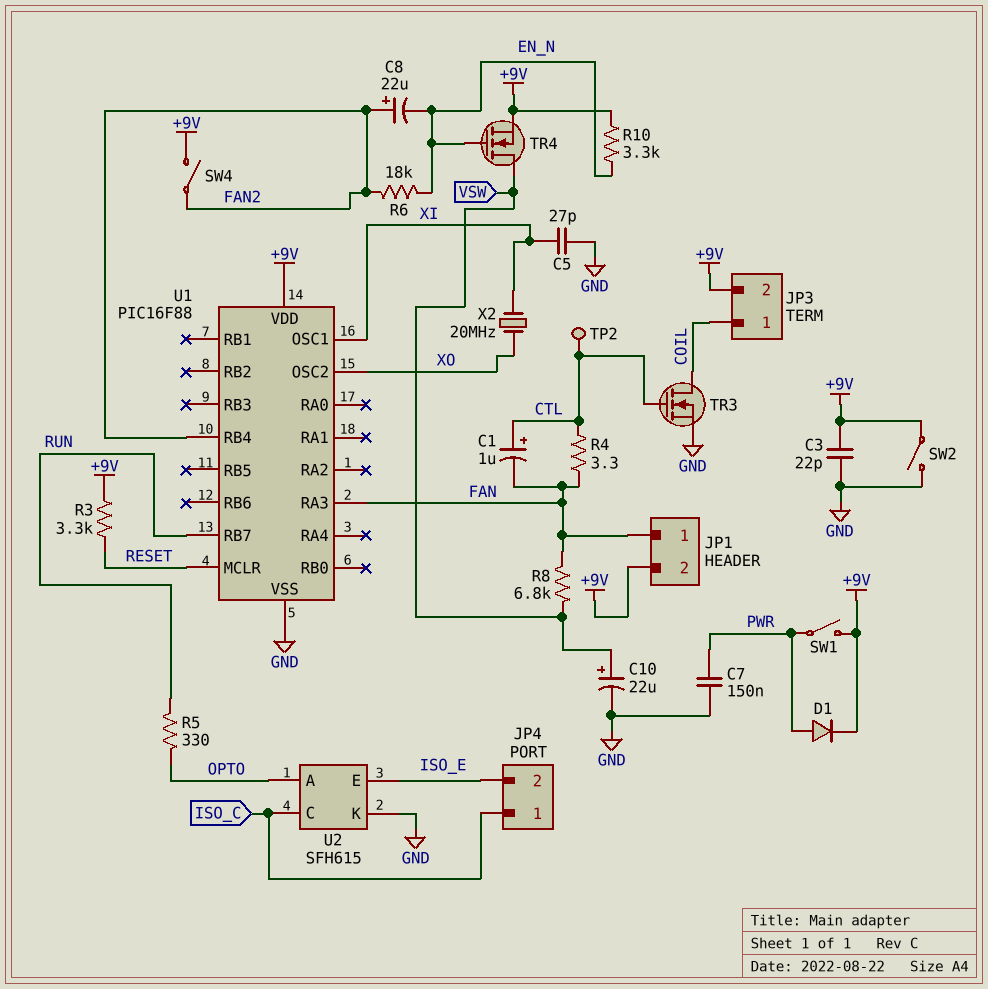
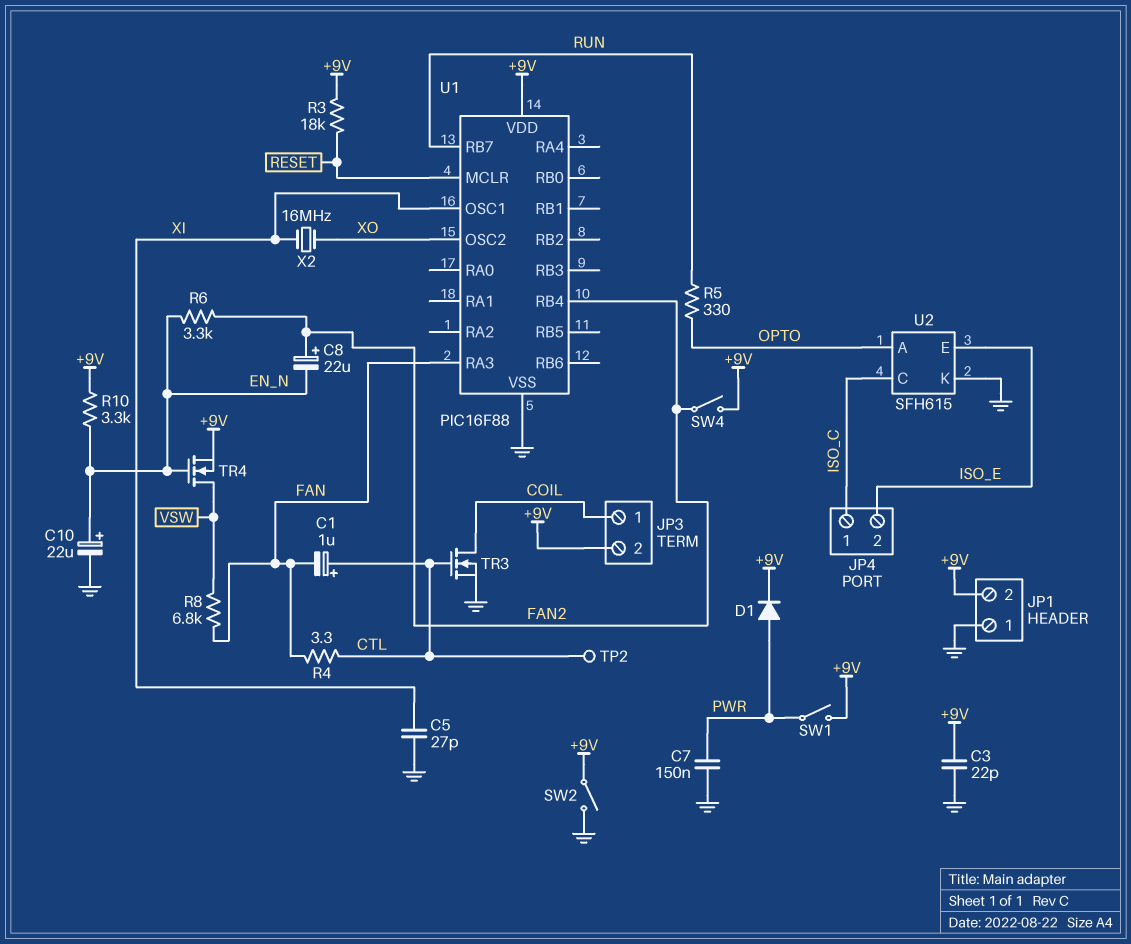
C10: 22uF (plus VSW, minus GND) -> 22uF (plus EN_N, minus GND)
JP1 pin 1: FAN -> GND
R3: 3.3k (+9V, RESET) -> 18k (+9V, RESET)
R6: 18k (EN_N, FAN2) -> 3.3k (EN_N, FAN2)
X2: 20MHz (XI, XO) -> 16MHz (XI, XO)

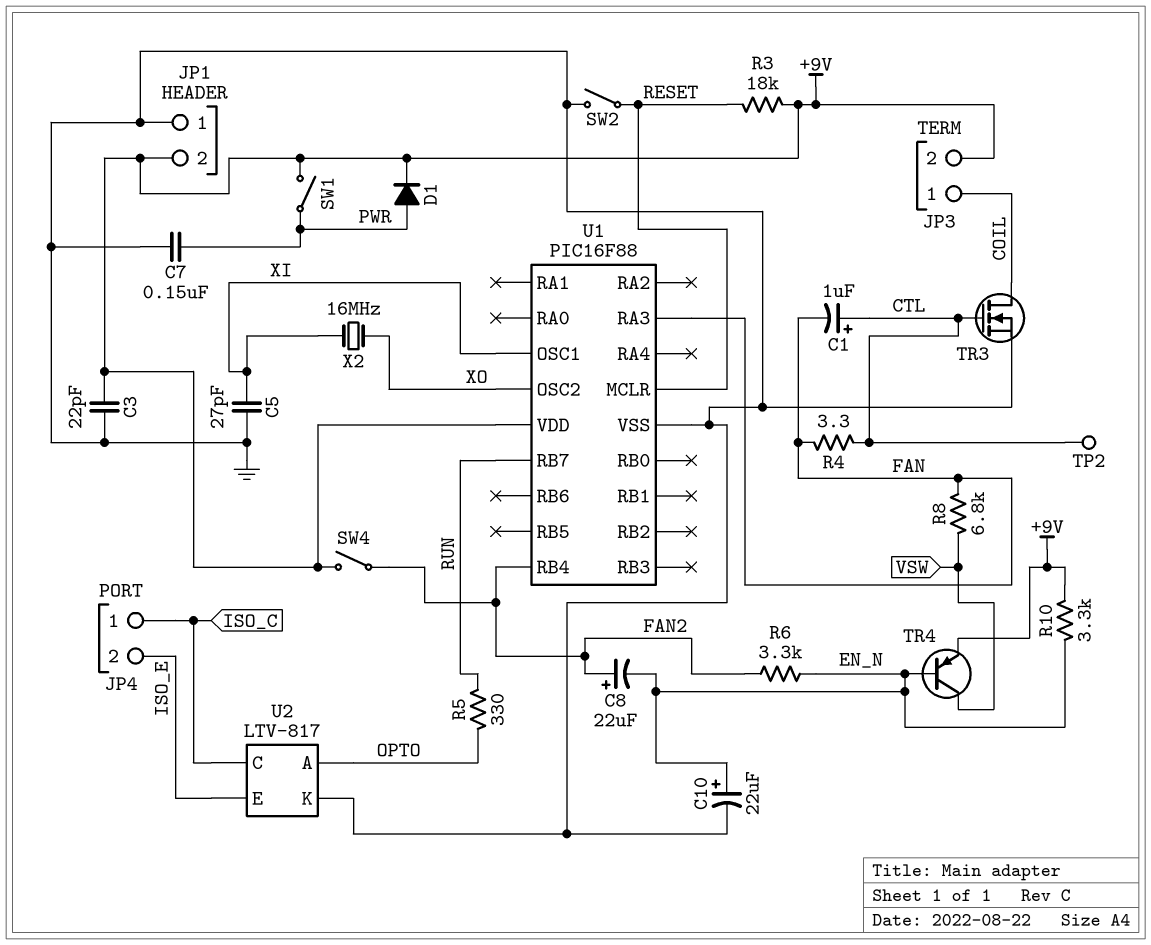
SW2: switch (+9V, GND) -> switch (GND, RESET)
TR4: NMOS (G EN_N, D VSW, S +9V) -> PNP (B EN_N, C VSW, E +9V)
U2: SFH615 -> LTV-817

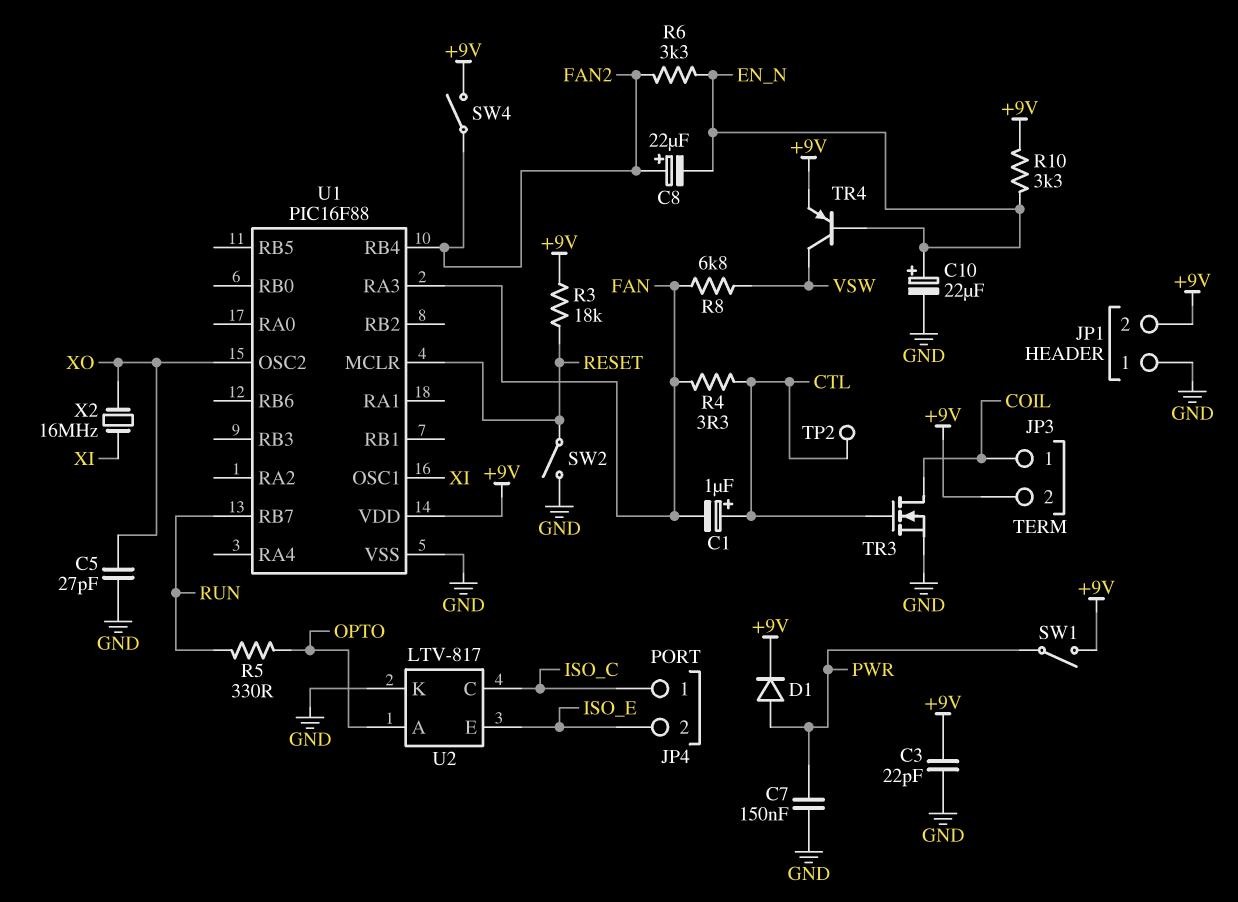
C5: 27pF (GND, XI) -> 27pF (GND, XO)

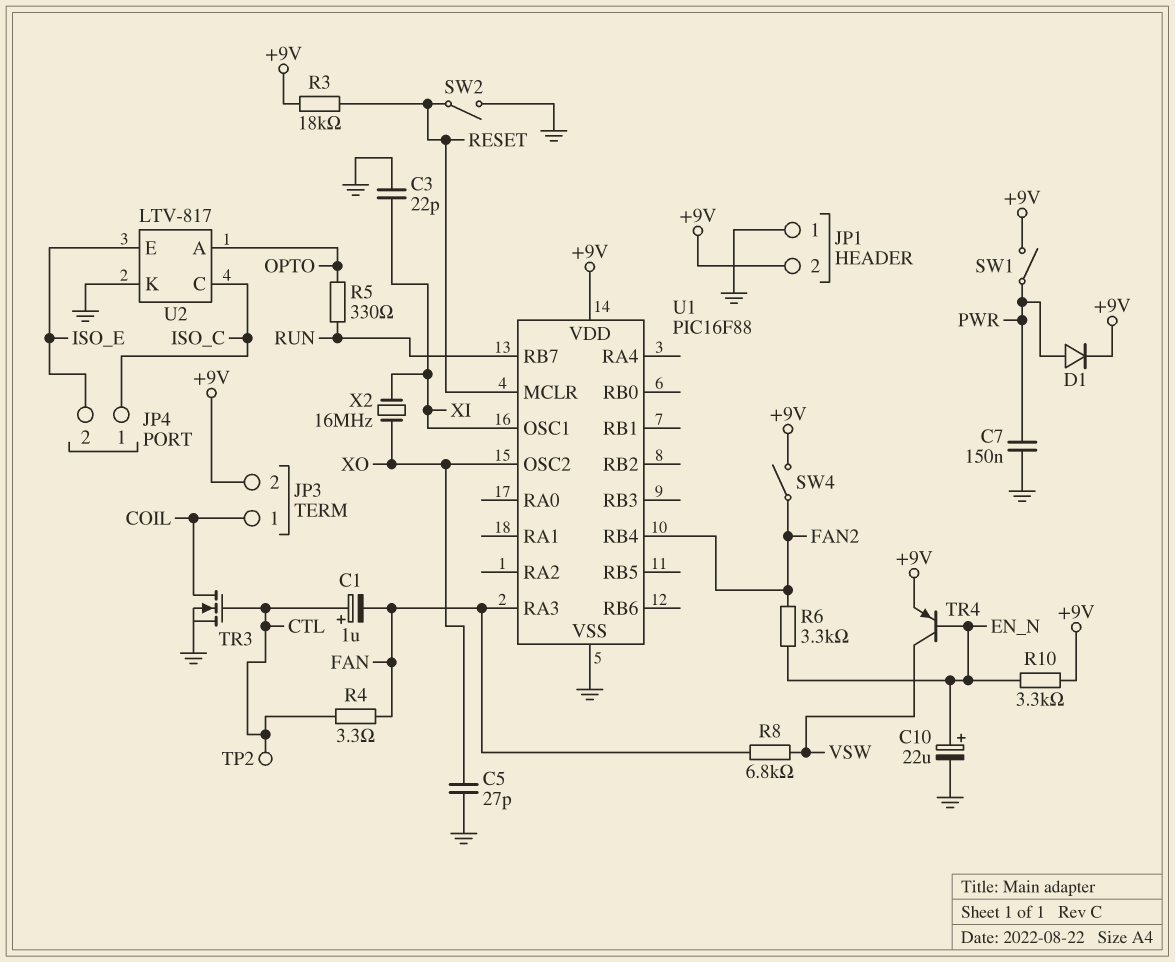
C3: 22pF (+9V, GND) -> 22pF (GND, XI)
C8: 22uF (plus FAN2, minus EN_N) -> none

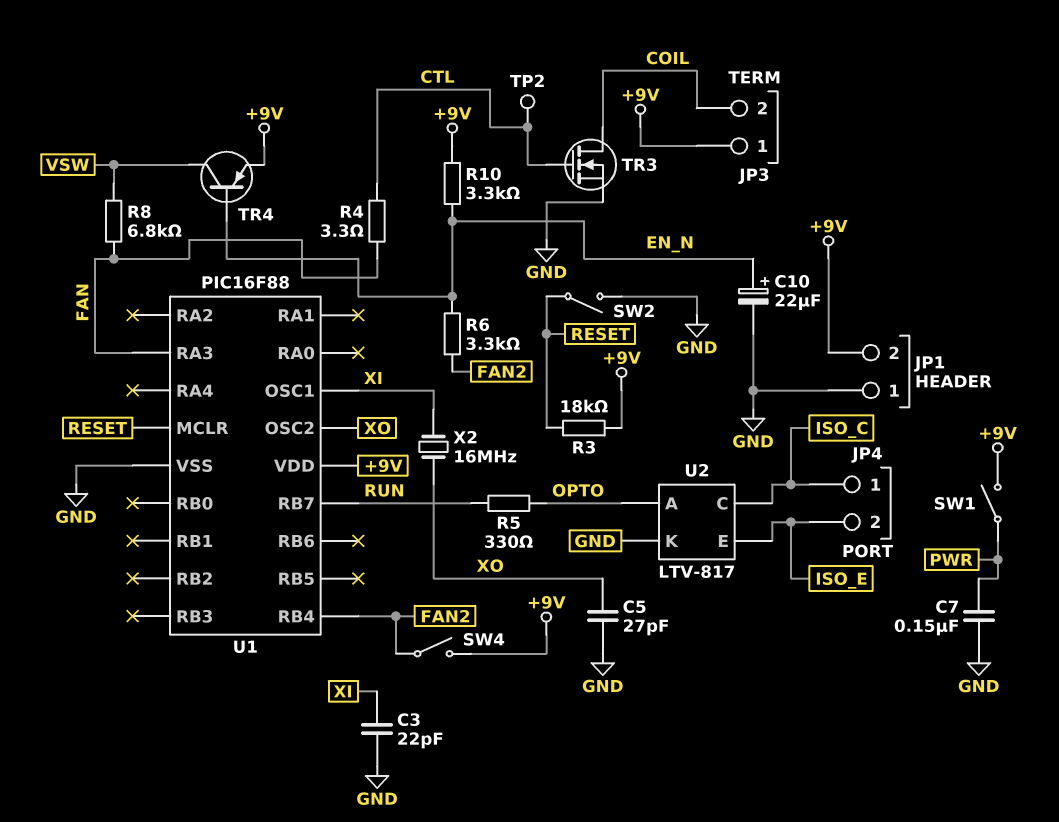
C1: 1uF (plus CTL, minus FAN) -> none
D1: diode (A PWR, K +9V) -> none
JP3 pin 1: COIL -> +9V
JP3 pin 2: +9V -> COIL

